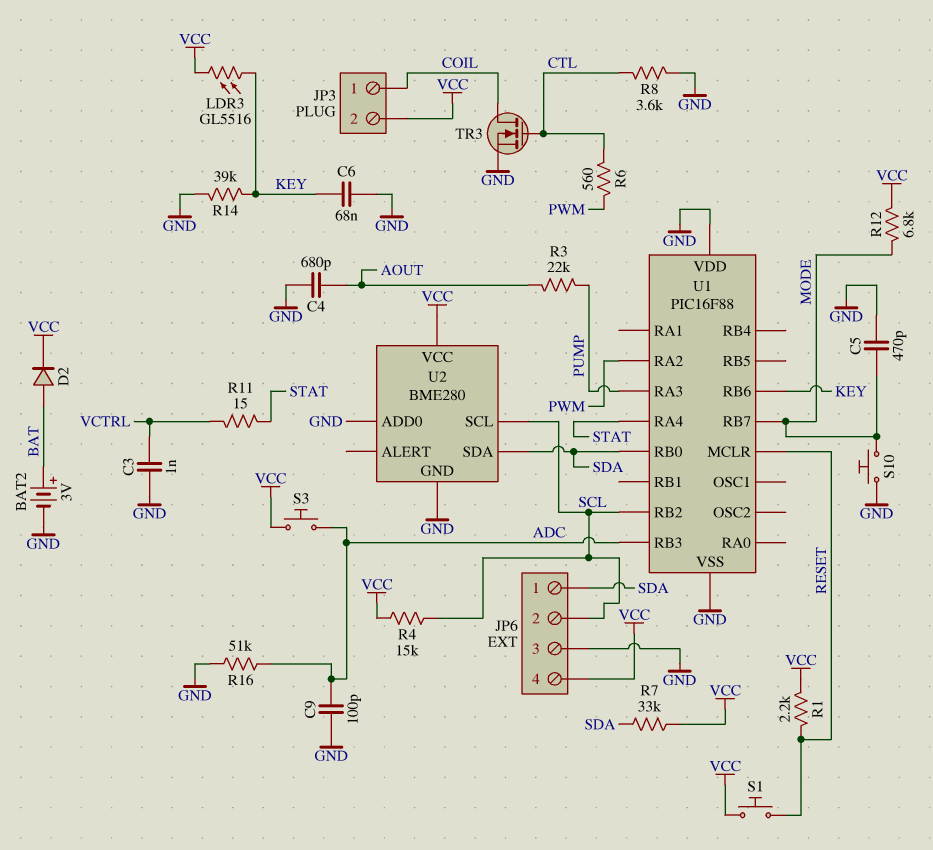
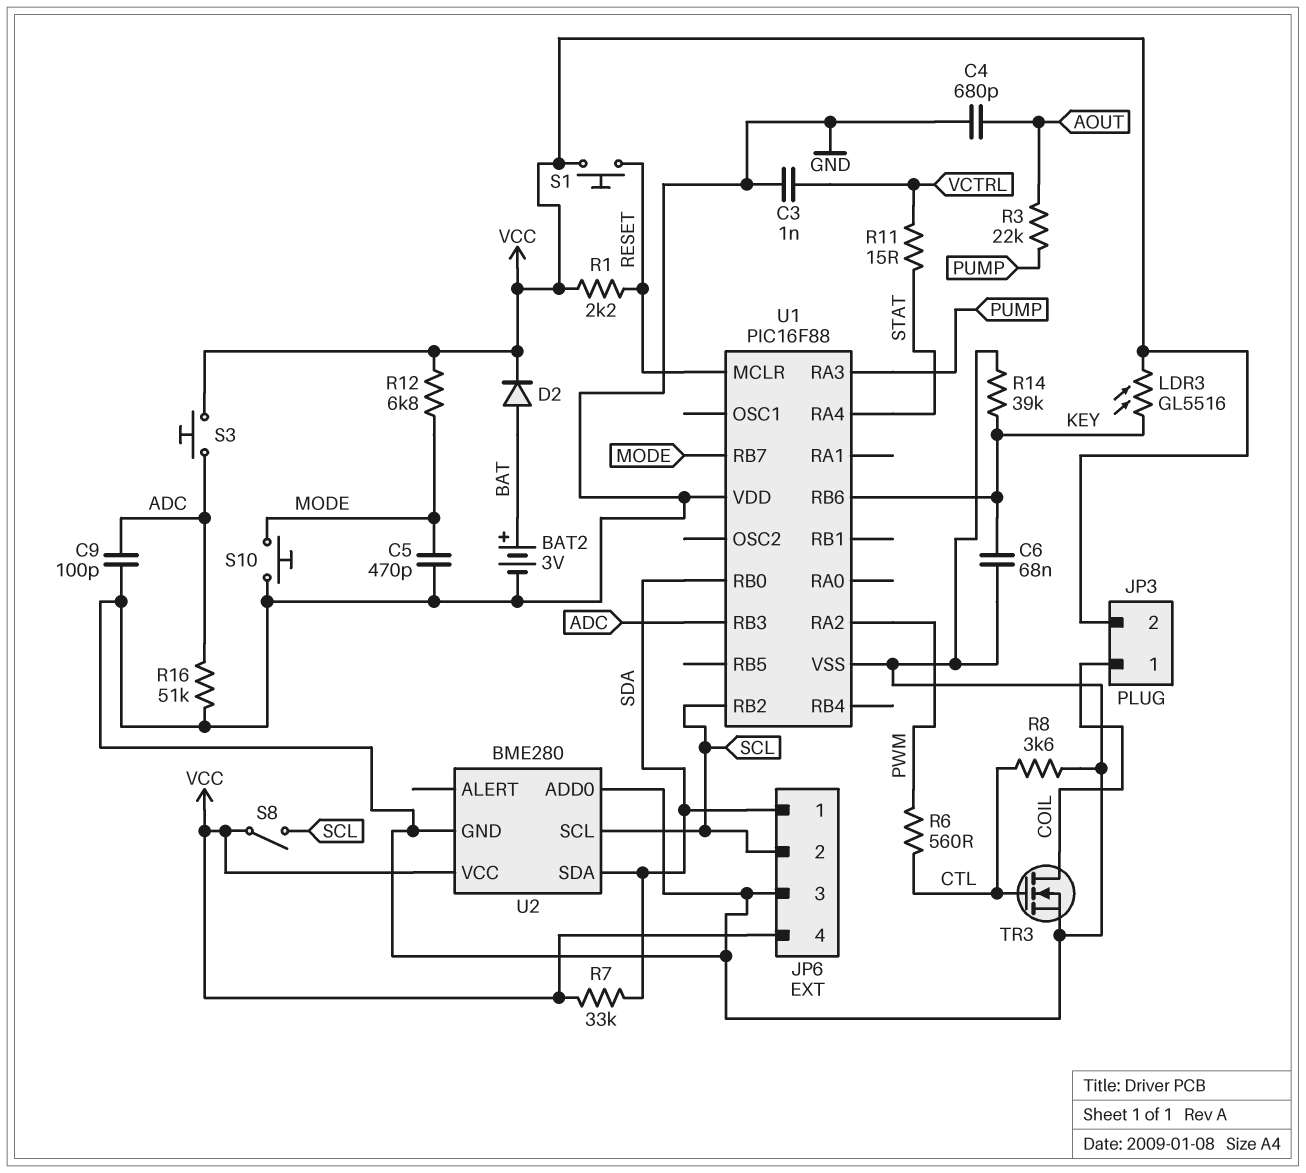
R4: 15k (SCL, VCC) -> none
S8: none -> switch (SCL, VCC)

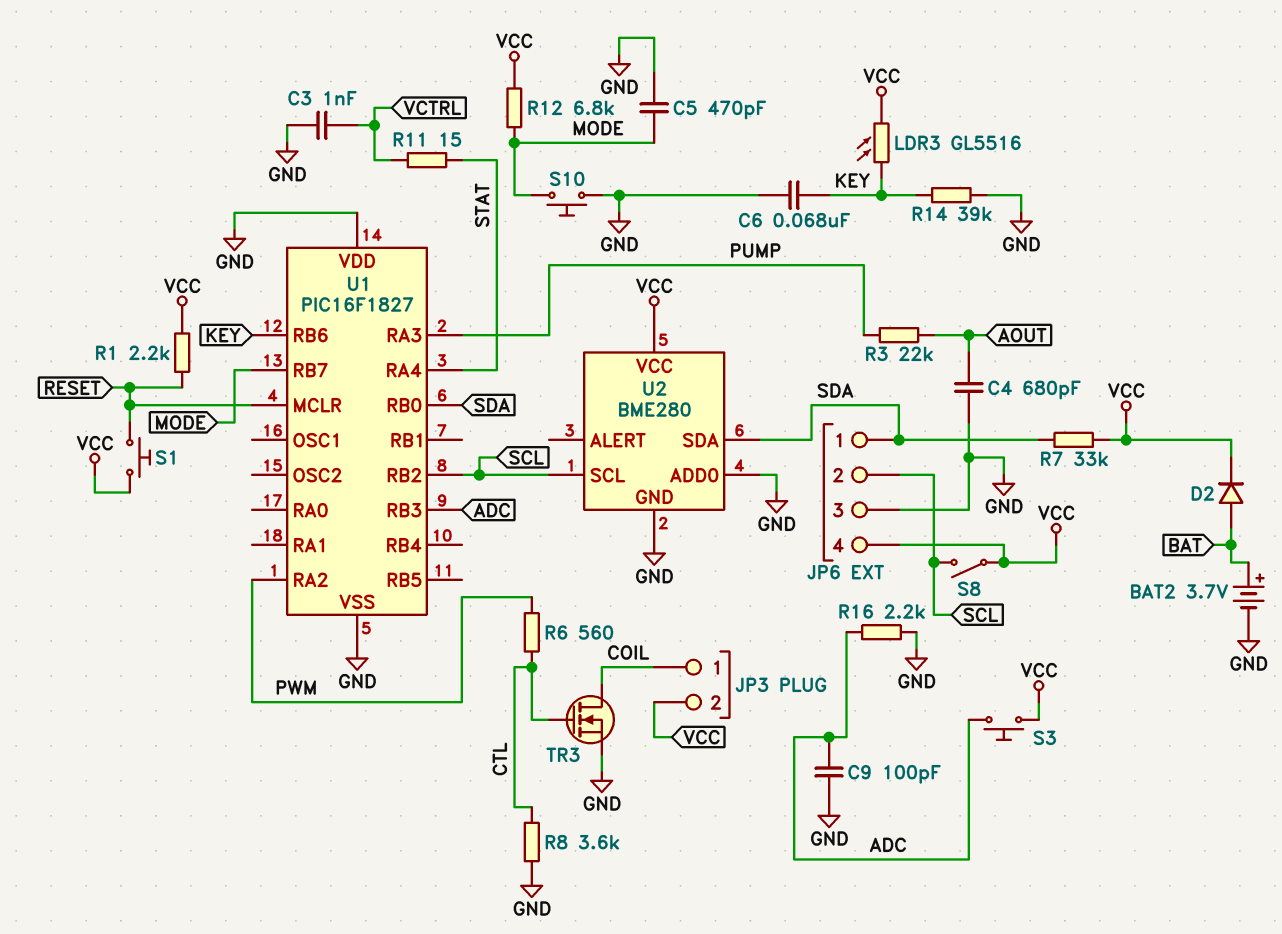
BAT2: 3V (plus BAT, minus GND) -> 3.7V (plus BAT, minus GND)
R16: 51k (ADC, GND) -> 2.2k (ADC, GND)
U1: PIC16F88 -> PIC16F1827

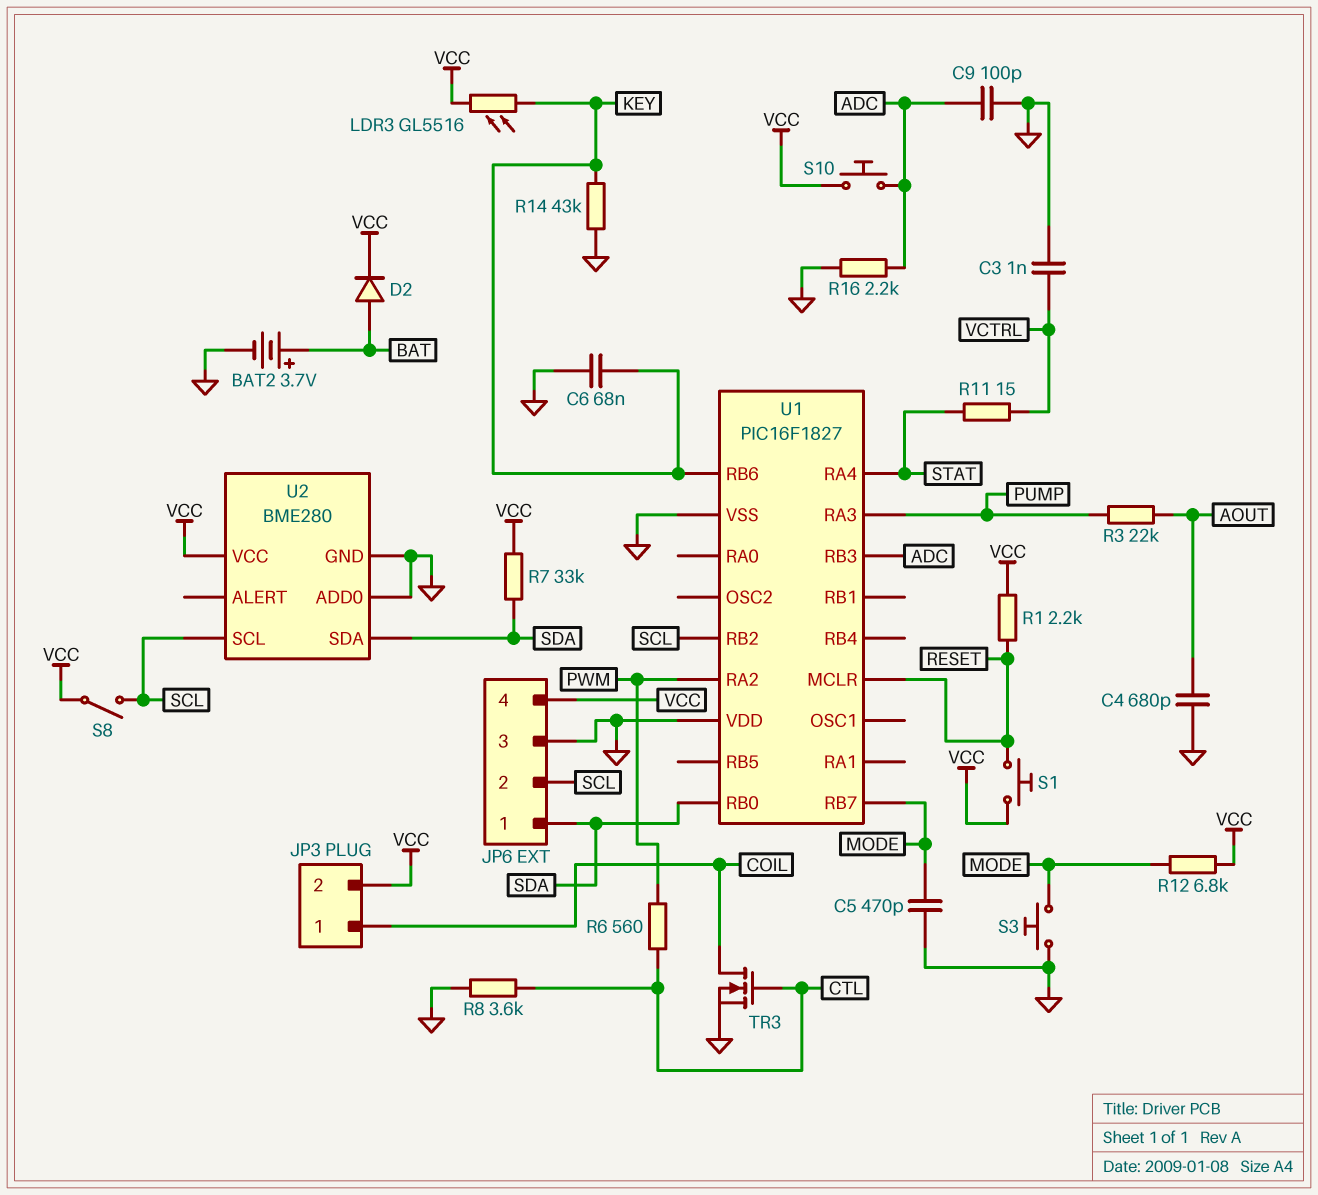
R14: 39k (GND, KEY) -> 43k (GND, KEY)
S3: button (ADC, VCC) -> button (GND, MODE)
S10: button (GND, MODE) -> button (ADC, VCC)

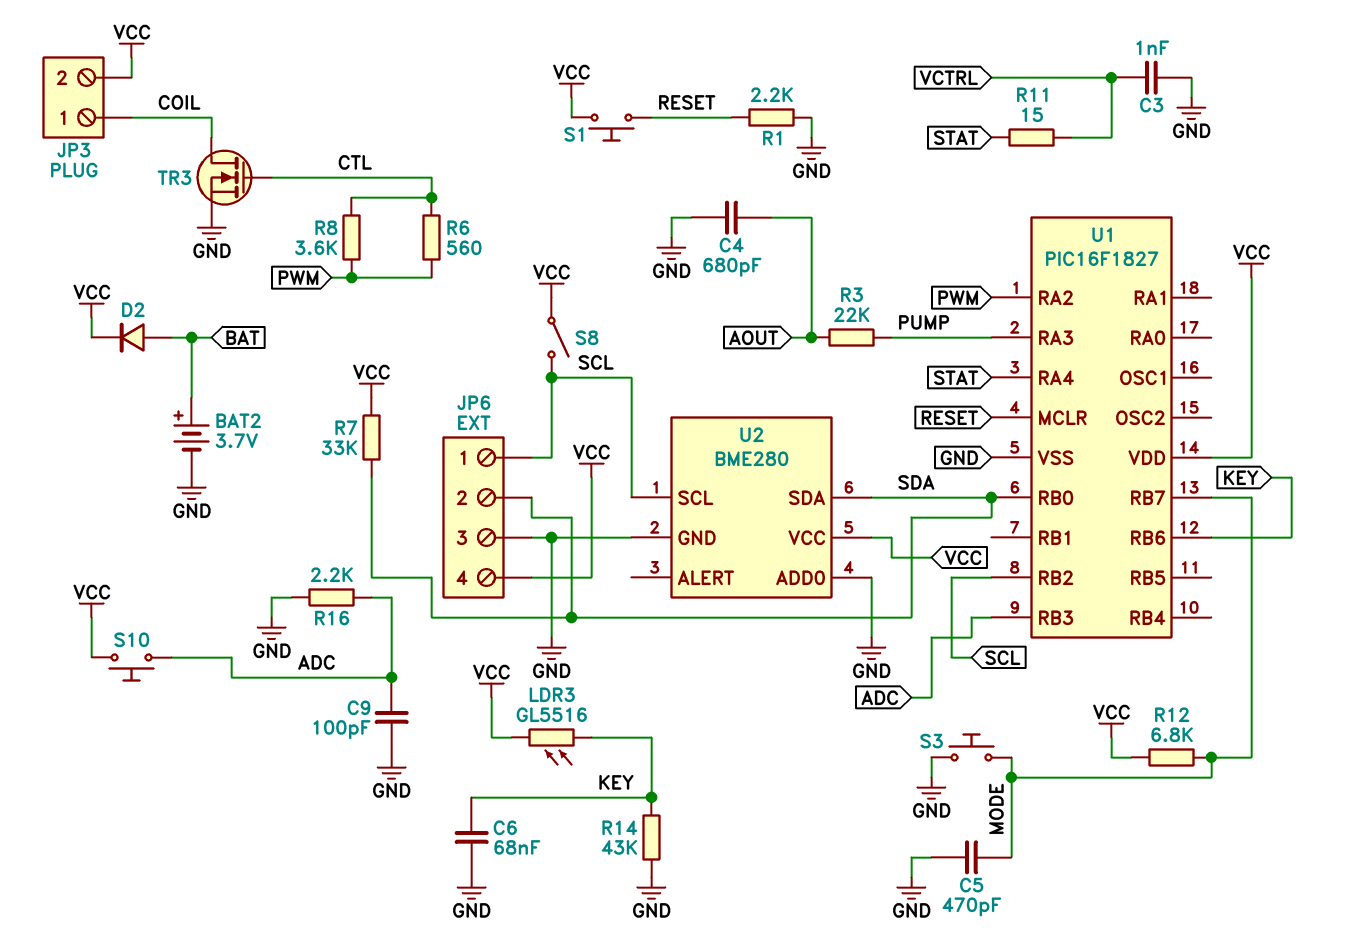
JP6 pin 1: SDA -> SCL
JP6 pin 2: SCL -> SDA
R1: 2.2k (RESET, VCC) -> 2.2k (GND, RESET)
R8: 3.6k (CTL, GND) -> 3.6k (CTL, PWM)
U1 pin VDD: GND -> VCC

